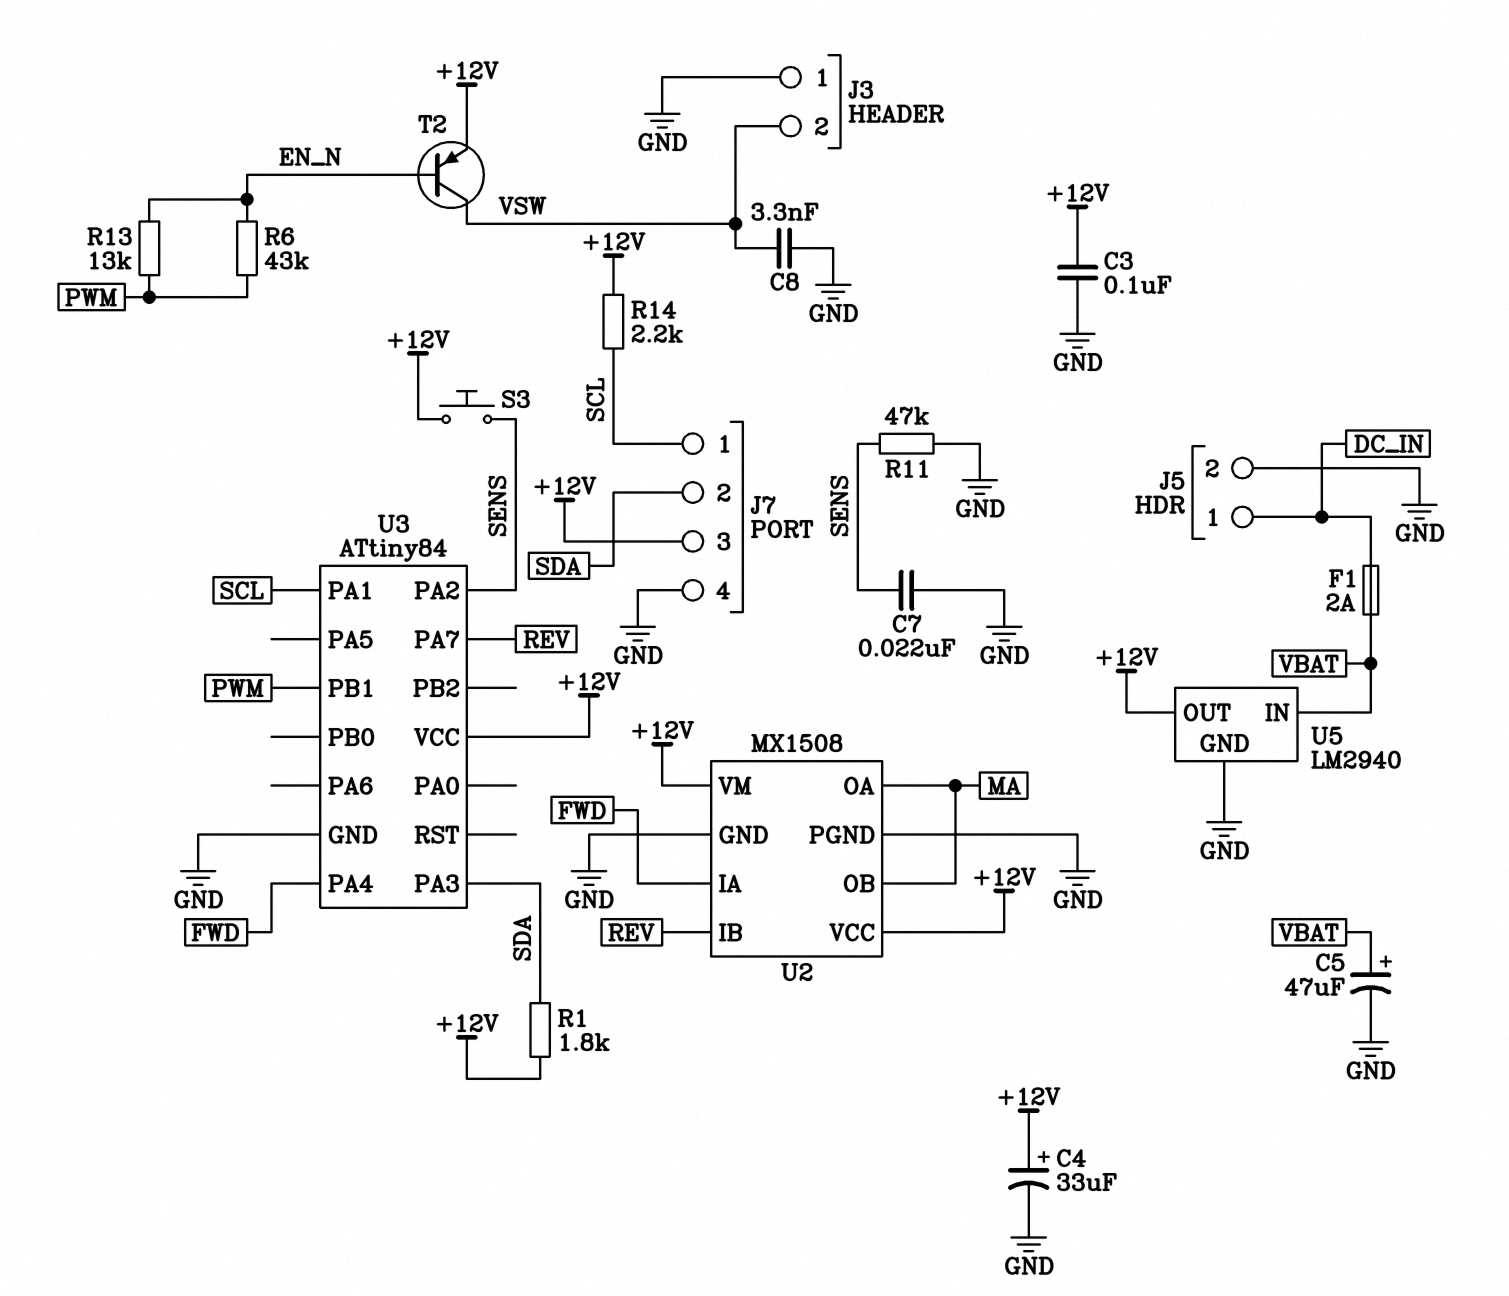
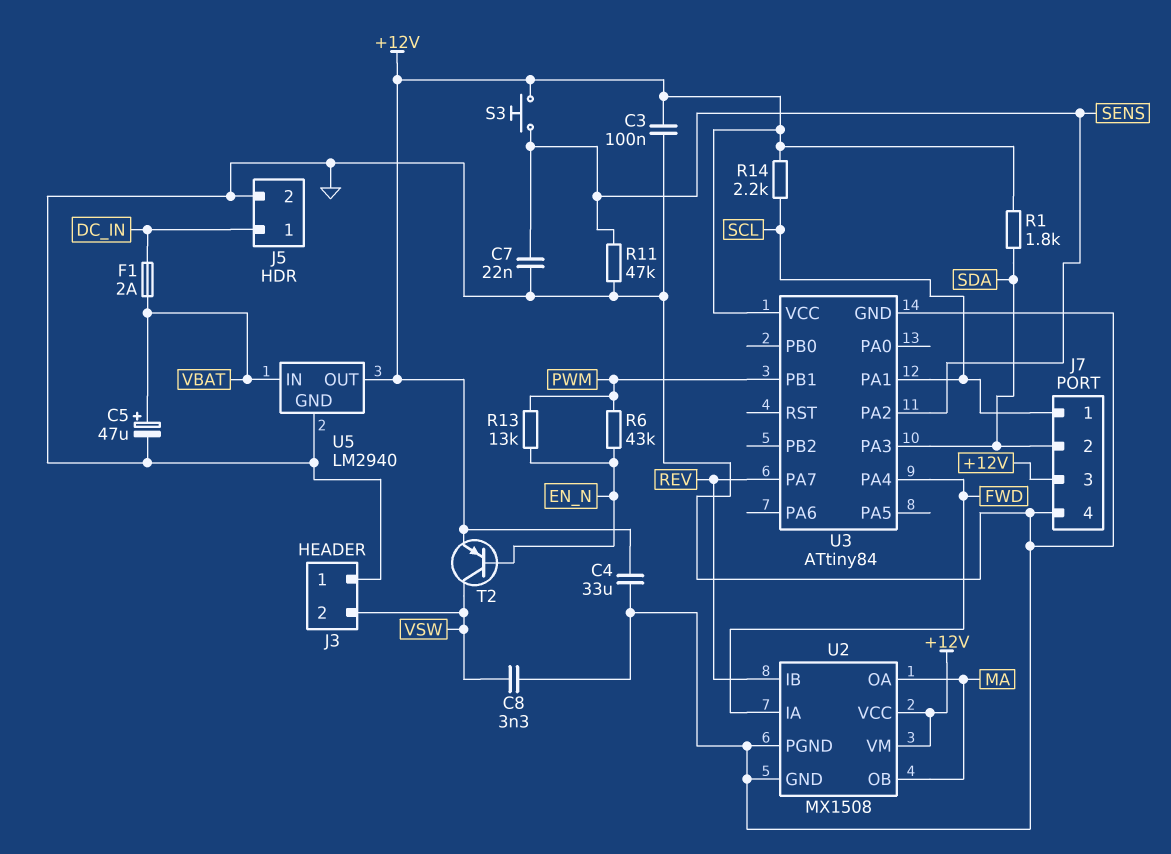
C4: 33uF (plus +12V, minus GND) -> 33uF (+12V, GND)

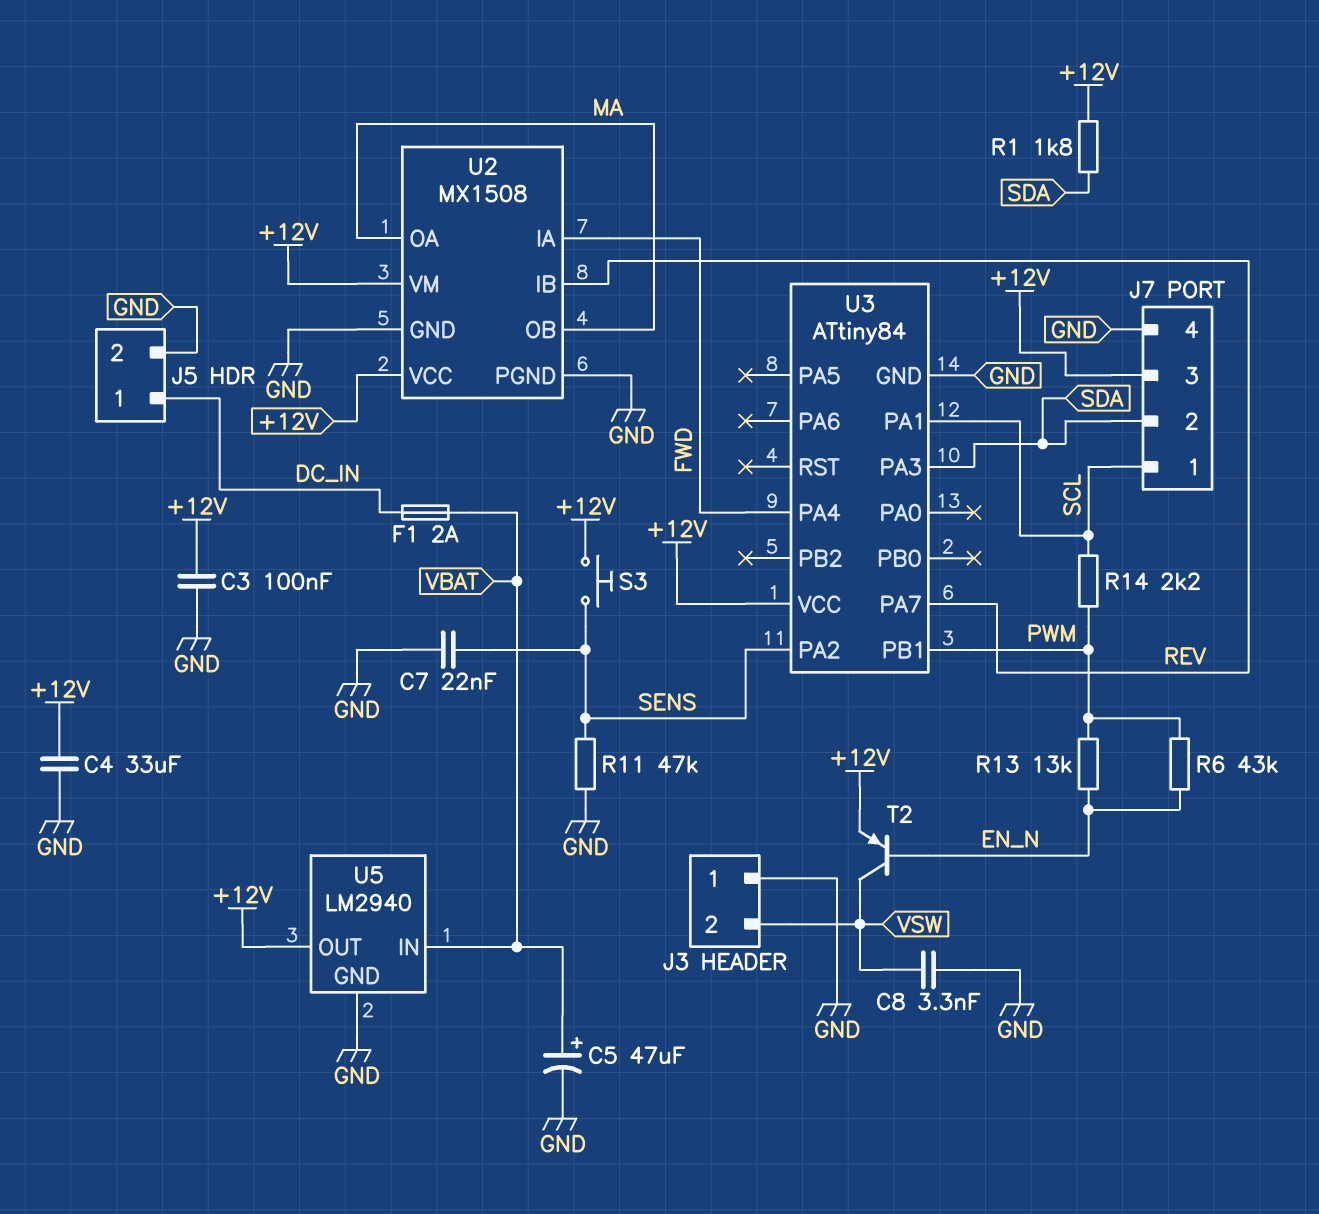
R14: 2.2k (+12V, SCL) -> 2.2k (PWM, SCL)

